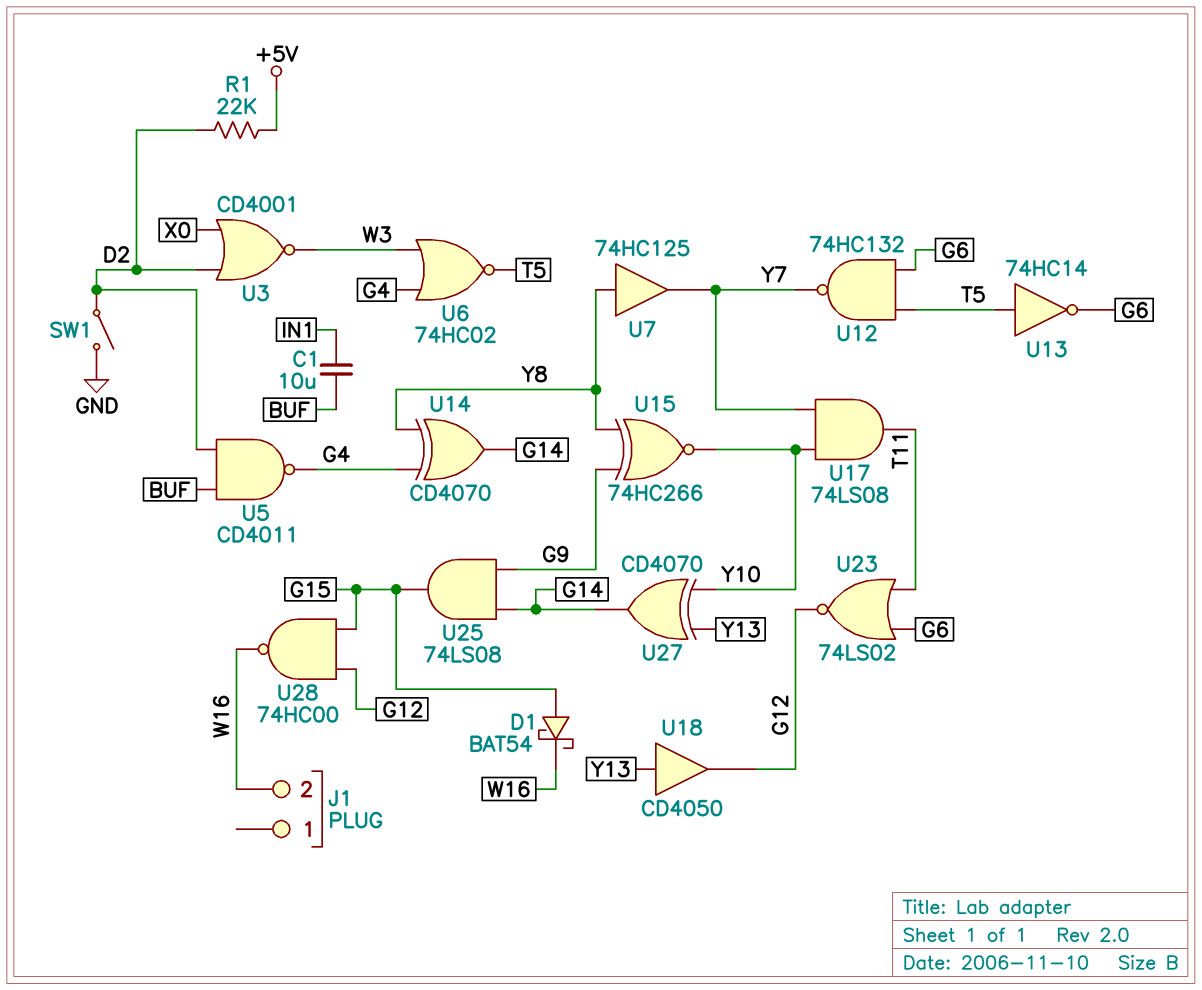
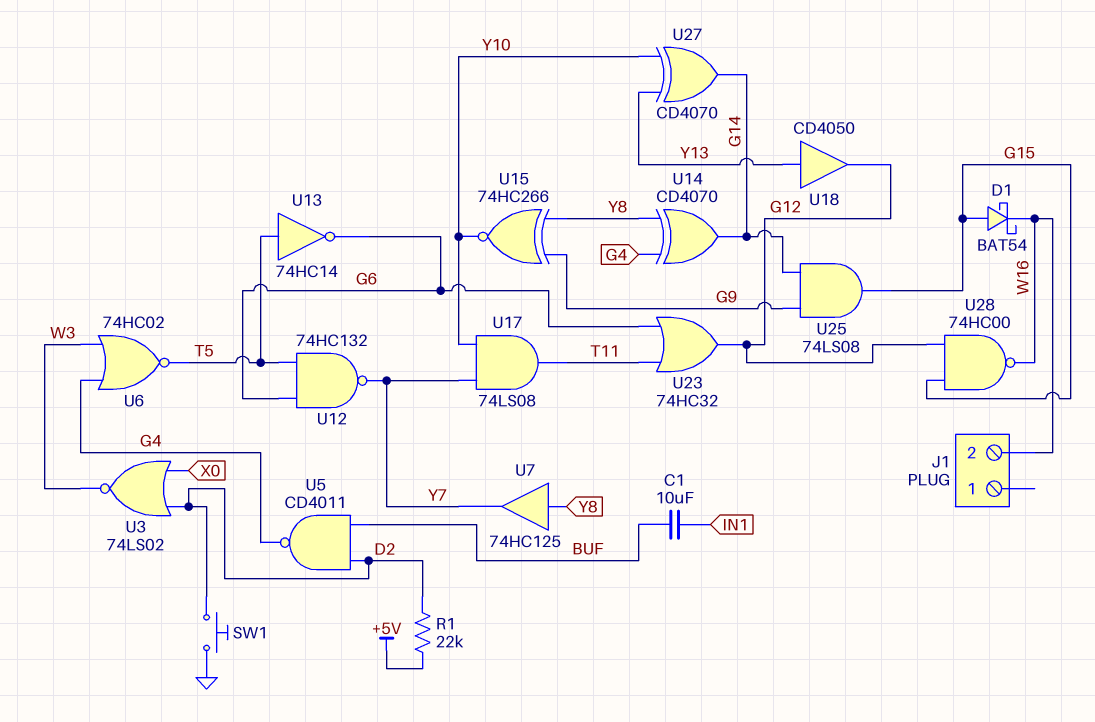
SW1: switch (D2, GND) -> button (D2, GND)
U3: NOR CD4001 (in D2, in X0, out W3) -> NOR 74LS02 (in D2, in X0, out W3)
U23: NOR 74LS02 (in G6, in T11, out G12) -> OR 74HC32 (in G6, in T11, out G12)

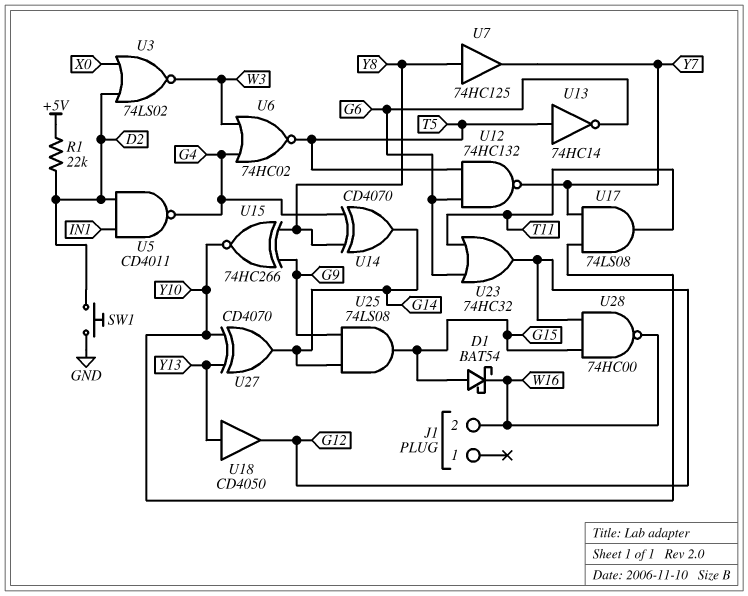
C1: 10uF (BUF, IN1) -> none
U5: NAND CD4011 (in BUF, in D2, out G4) -> NAND CD4011 (in D2, in IN1, out G4)

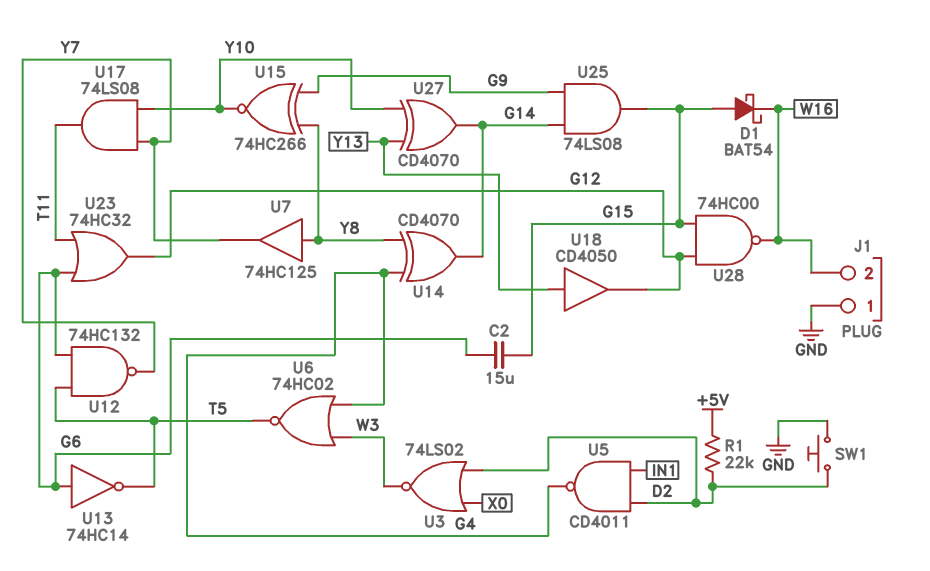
C2: none -> 15uF (G6, G15)
J1 pin 1: none -> GND
U13: NOT 74HC14 (in T5, out G6) -> NOT 74HC14 (in G6, out T5)

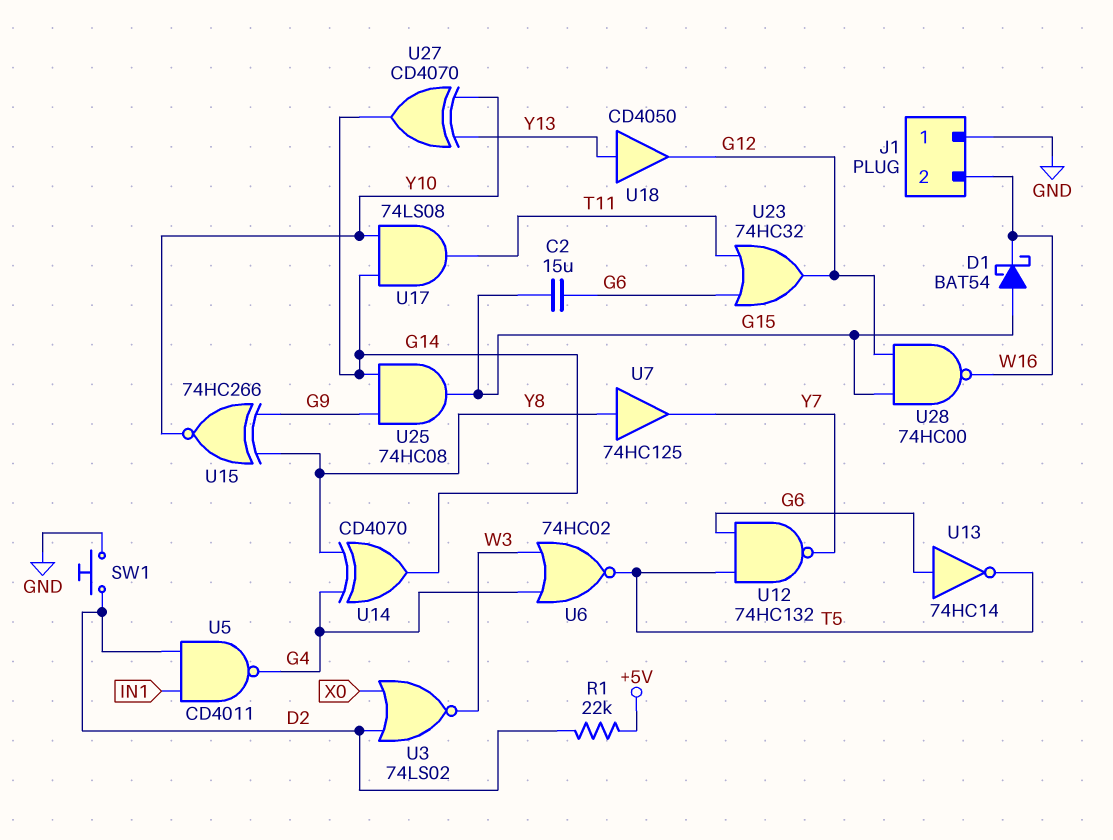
U17: AND 74LS08 (in Y7, in Y10, out T11) -> AND 74LS08 (in G14, in Y10, out T11)
U25: AND 74LS08 (in G9, in G14, out G15) -> AND 74HC08 (in G9, in G14, out G15)

